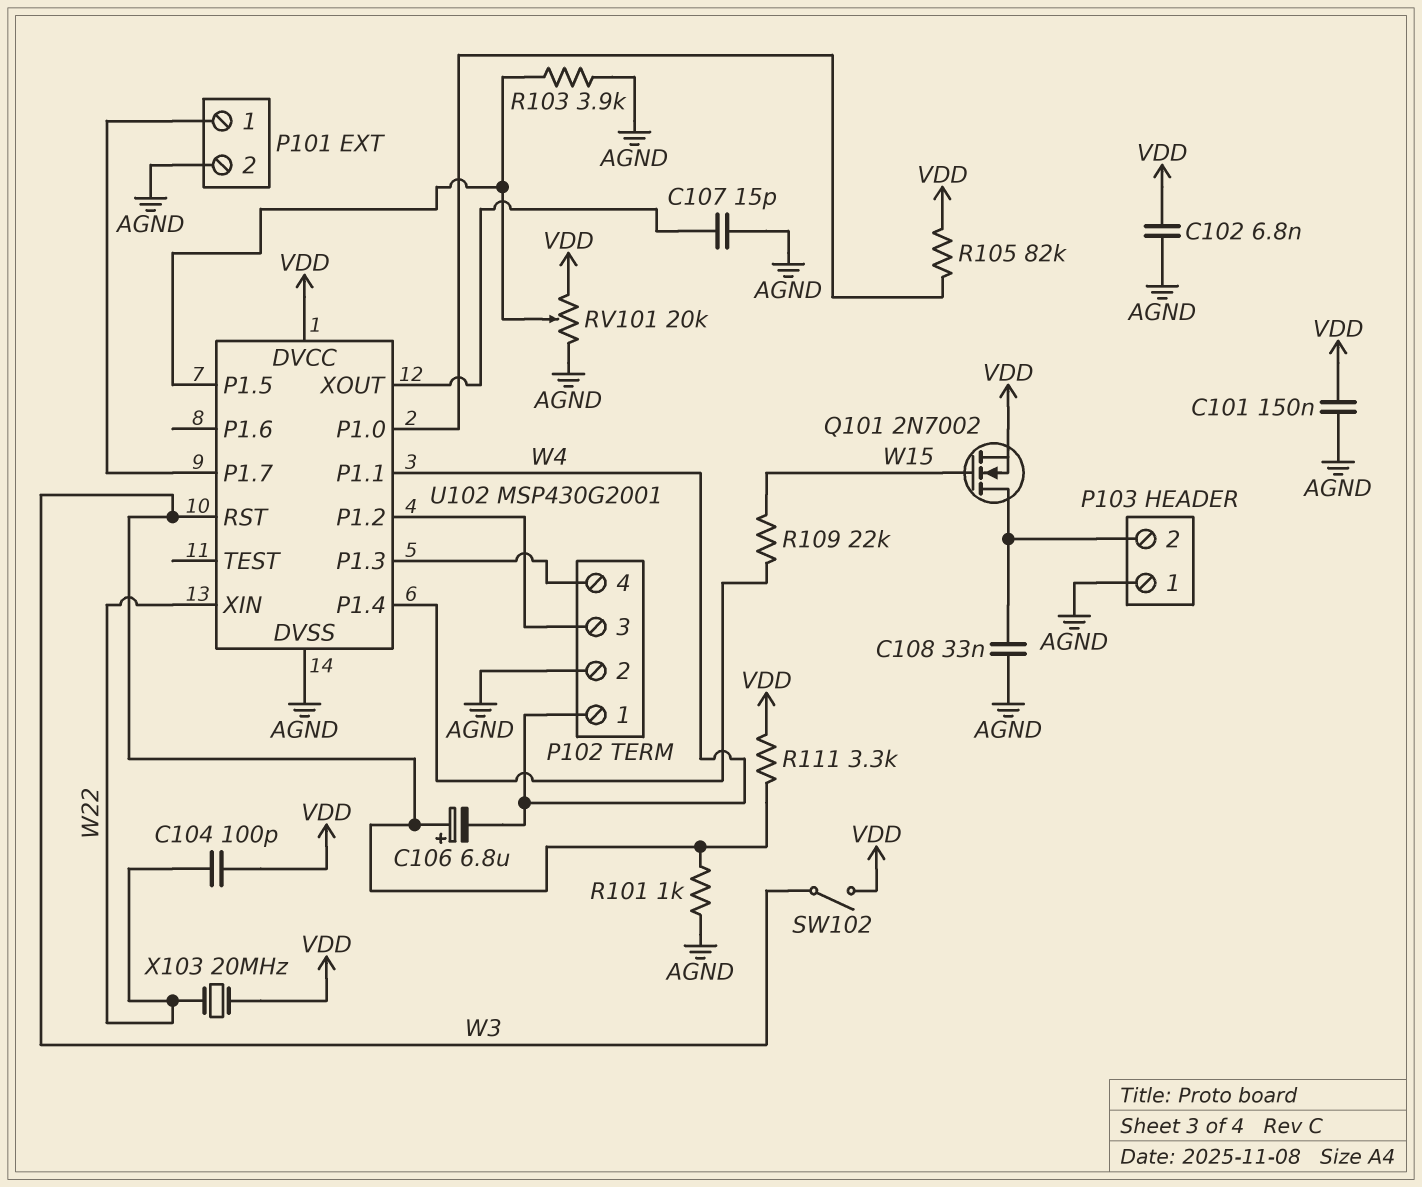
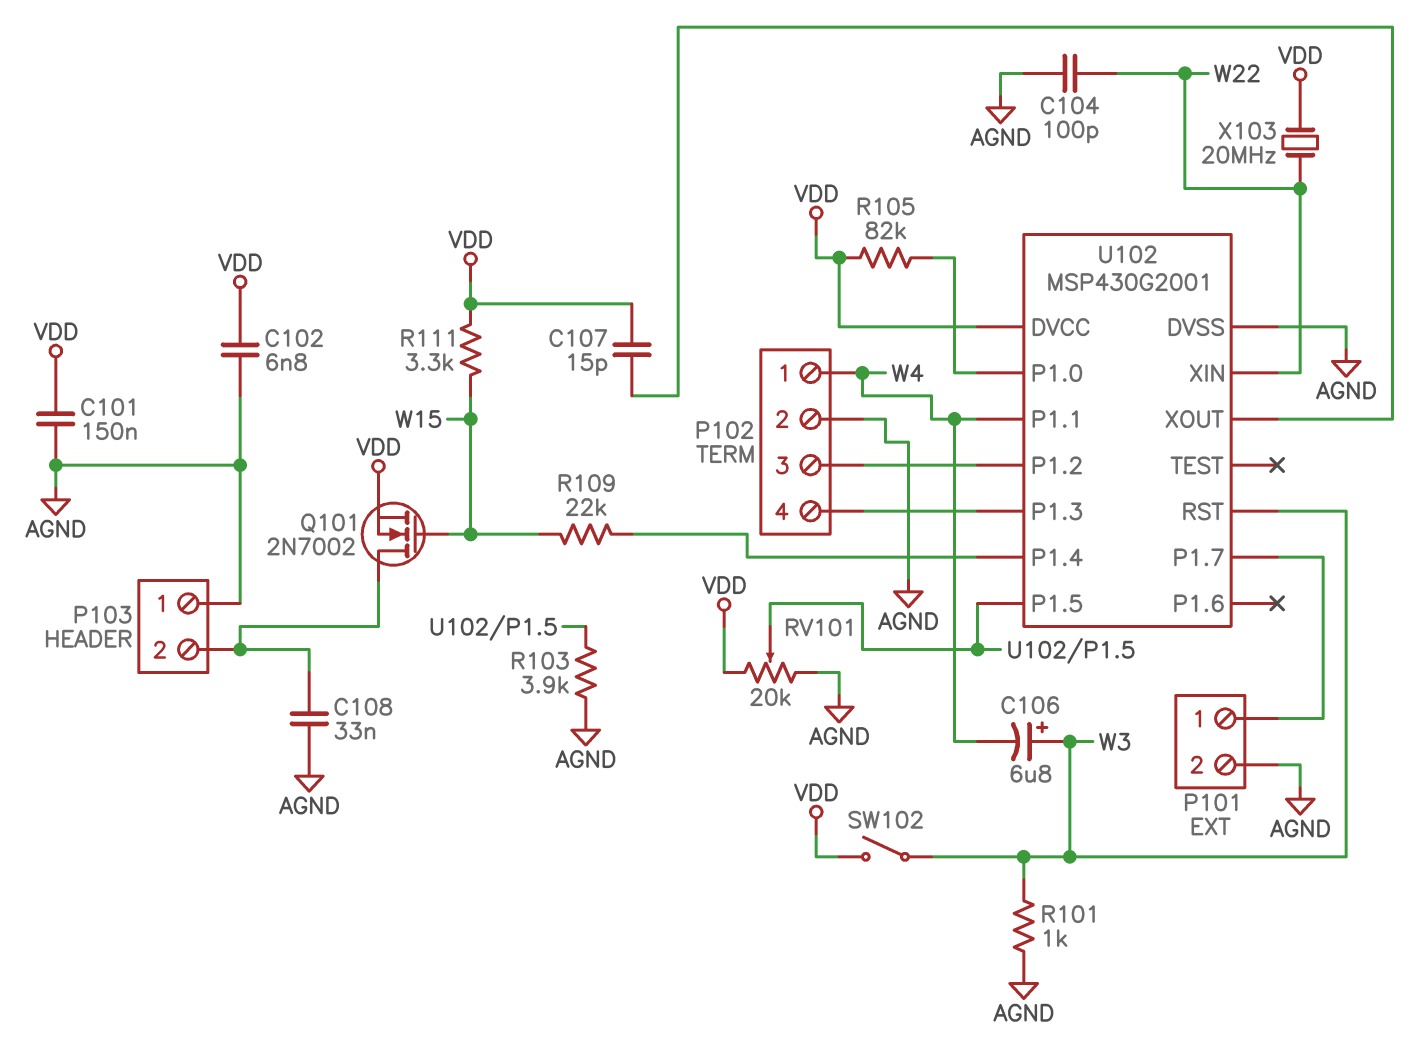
C104: 100pF (VDD, W22) -> 100pF (AGND, W22)
C107: 15pF (AGND, U102/XOUT) -> 15pF (U102/XOUT, VDD)
R111: 3.3k (VDD, W3) -> 3.3k (VDD, W15)

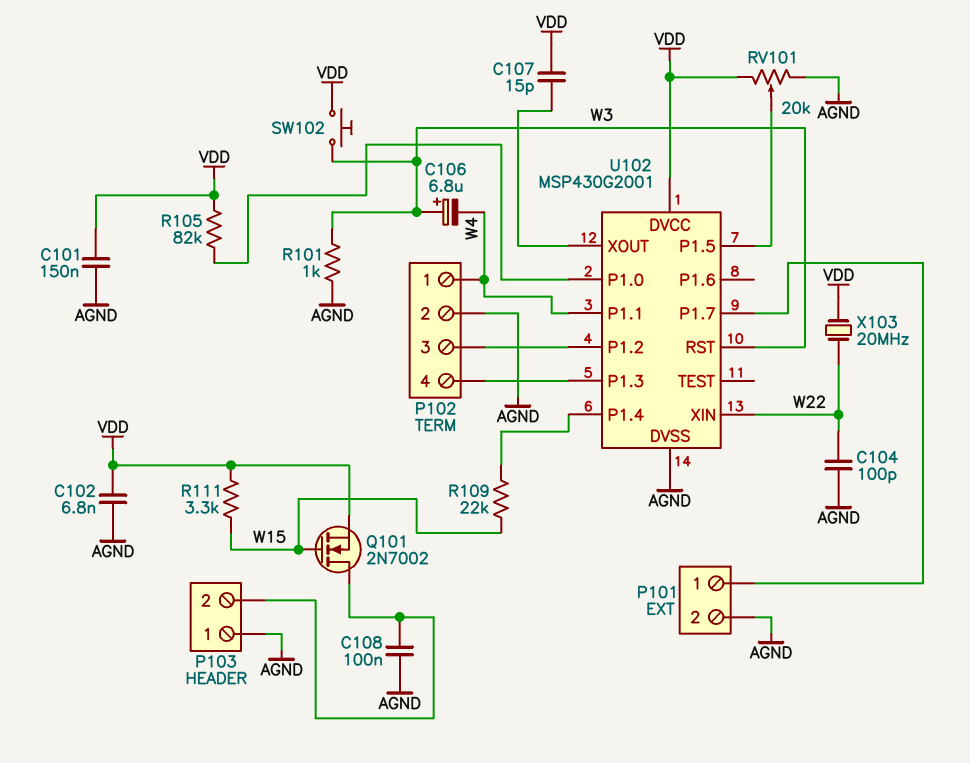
C108: 33nF (AGND, P103/2) -> 100nF (AGND, P103/2)
R103: 3.9k (AGND, U102/P1.5) -> none
SW102: switch (VDD, W3) -> button (VDD, W3)

